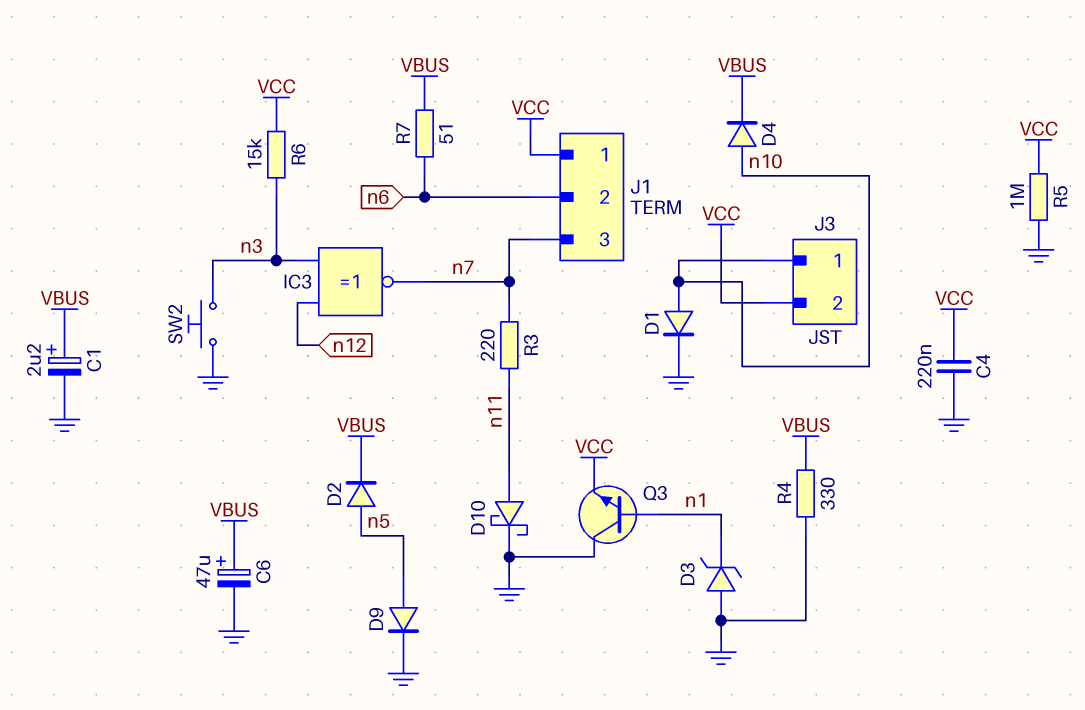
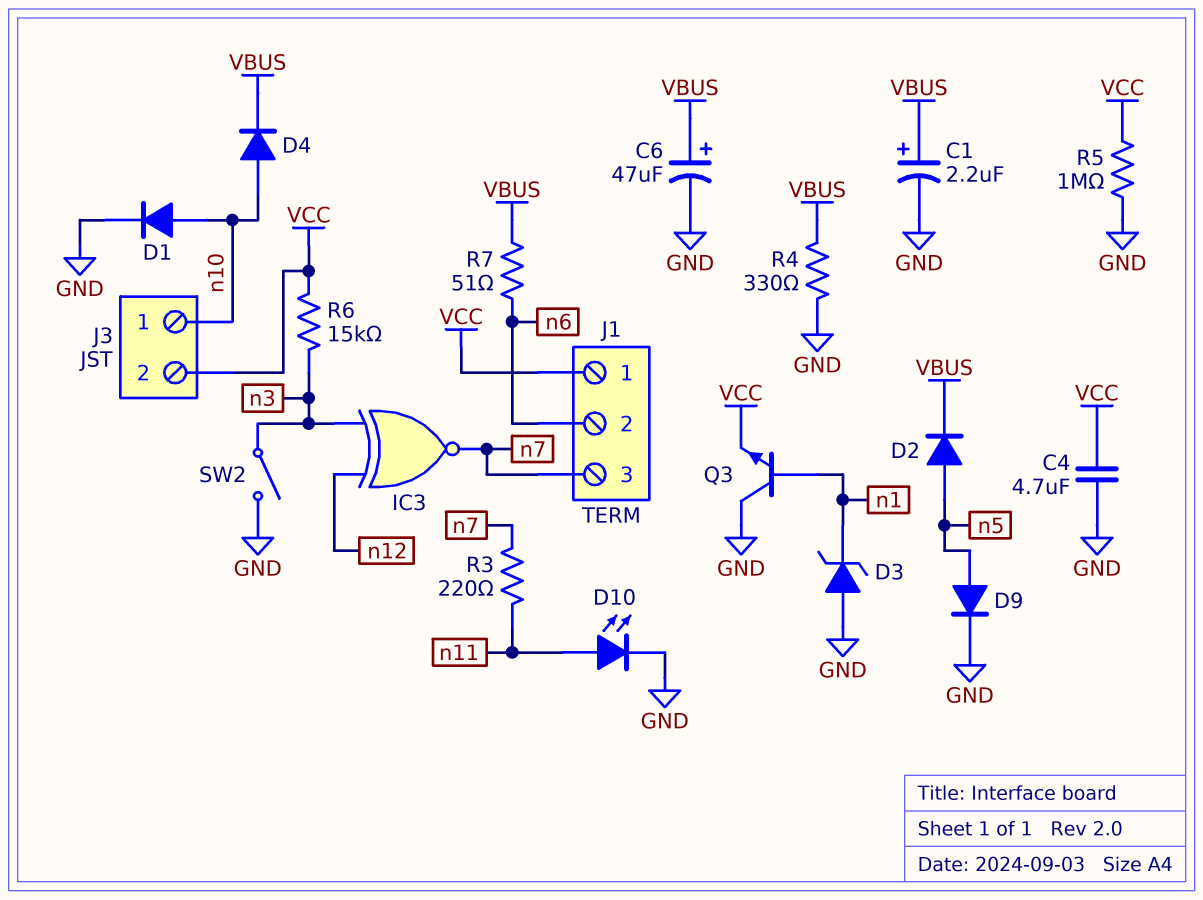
C4: 220nF (GND, VCC) -> 4.7uF (GND, VCC)
D10: schottky (A n11, K GND) -> LED (A n11, K GND)
SW2: button (GND, n3) -> switch (GND, n3)

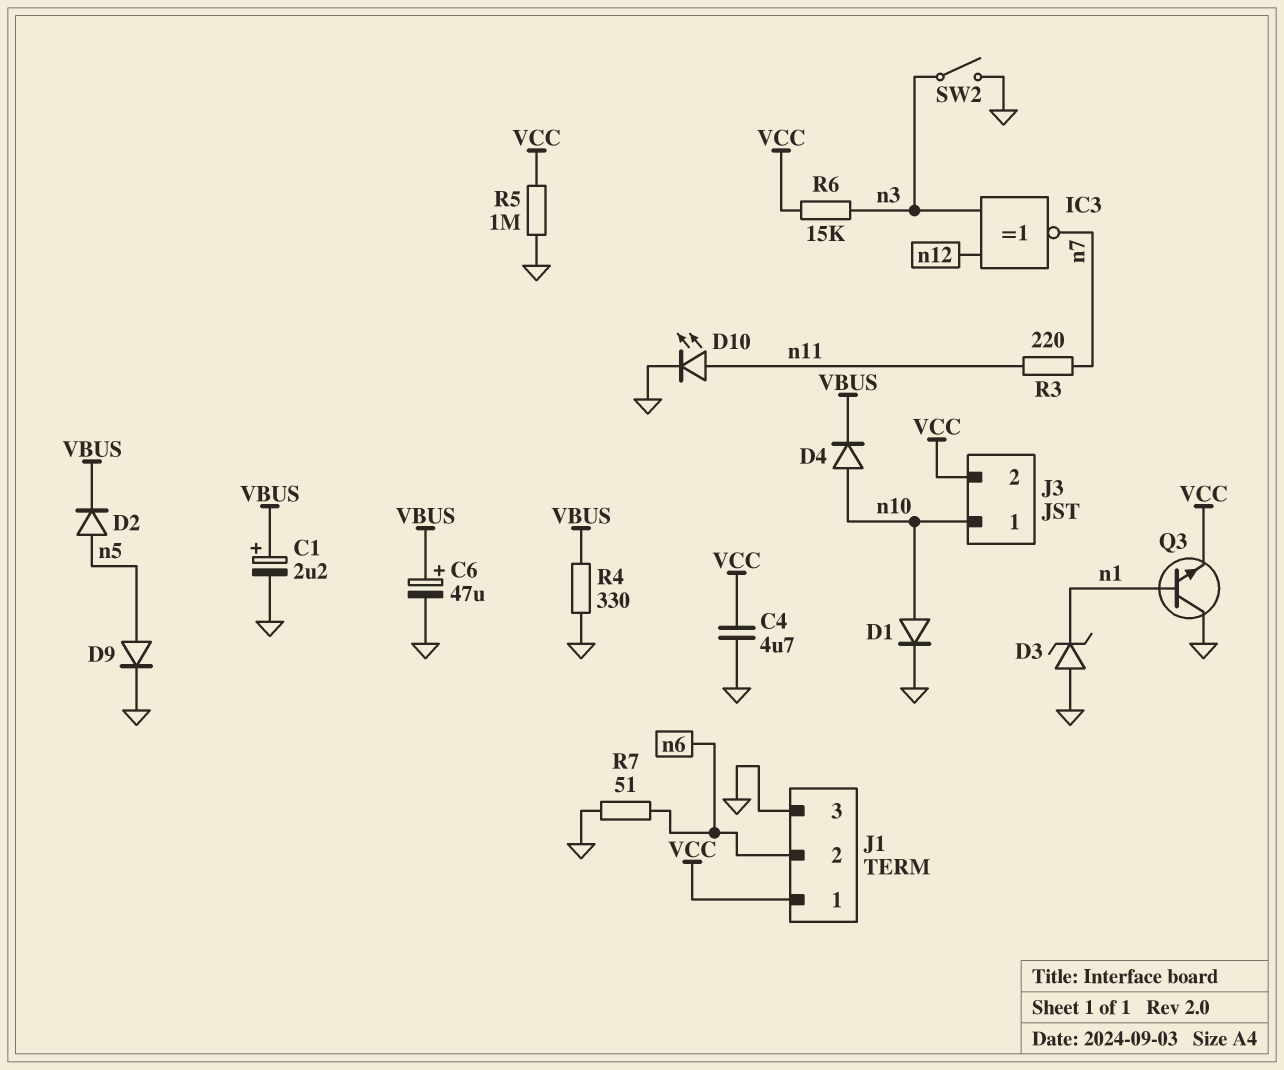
J1 pin 3: n7 -> GND
R7: 51 (VBUS, n6) -> 51 (GND, n6)

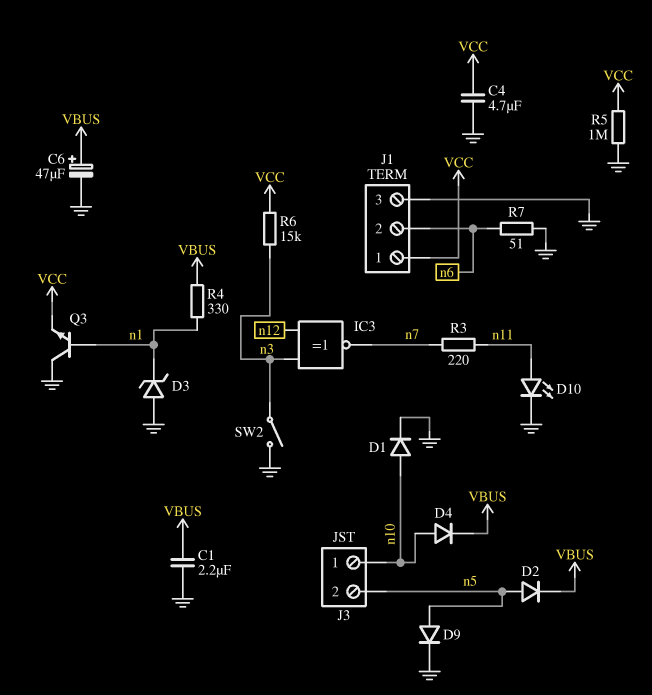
C1: 2.2uF (plus VBUS, minus GND) -> 2.2uF (GND, VBUS)
J3 pin 2: VCC -> n5
R4: 330 (GND, VBUS) -> 330 (VBUS, n1)

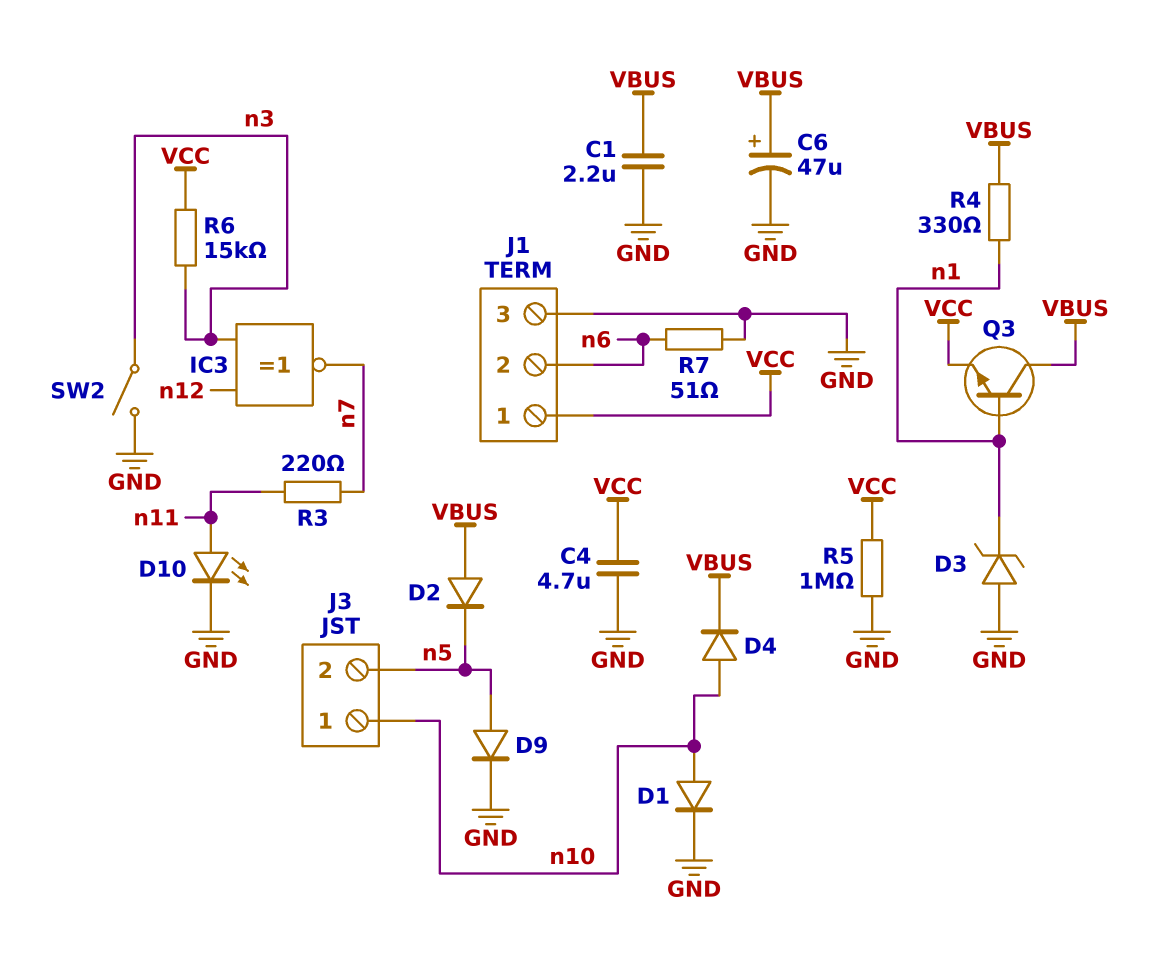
D2: diode (A n5, K VBUS) -> diode (A VBUS, K n5)
Q3: NPN (B n1, C GND, E VCC) -> NPN (B n1, C VBUS, E VCC)

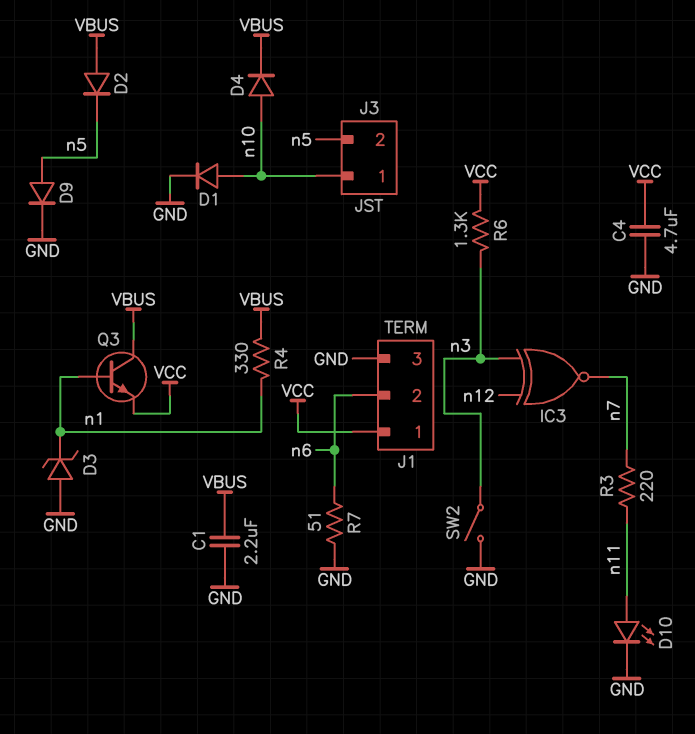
C6: 47uF (plus VBUS, minus GND) -> none
R5: 1M (GND, VCC) -> none
R6: 15k (VCC, n3) -> 1.3k (VCC, n3)

